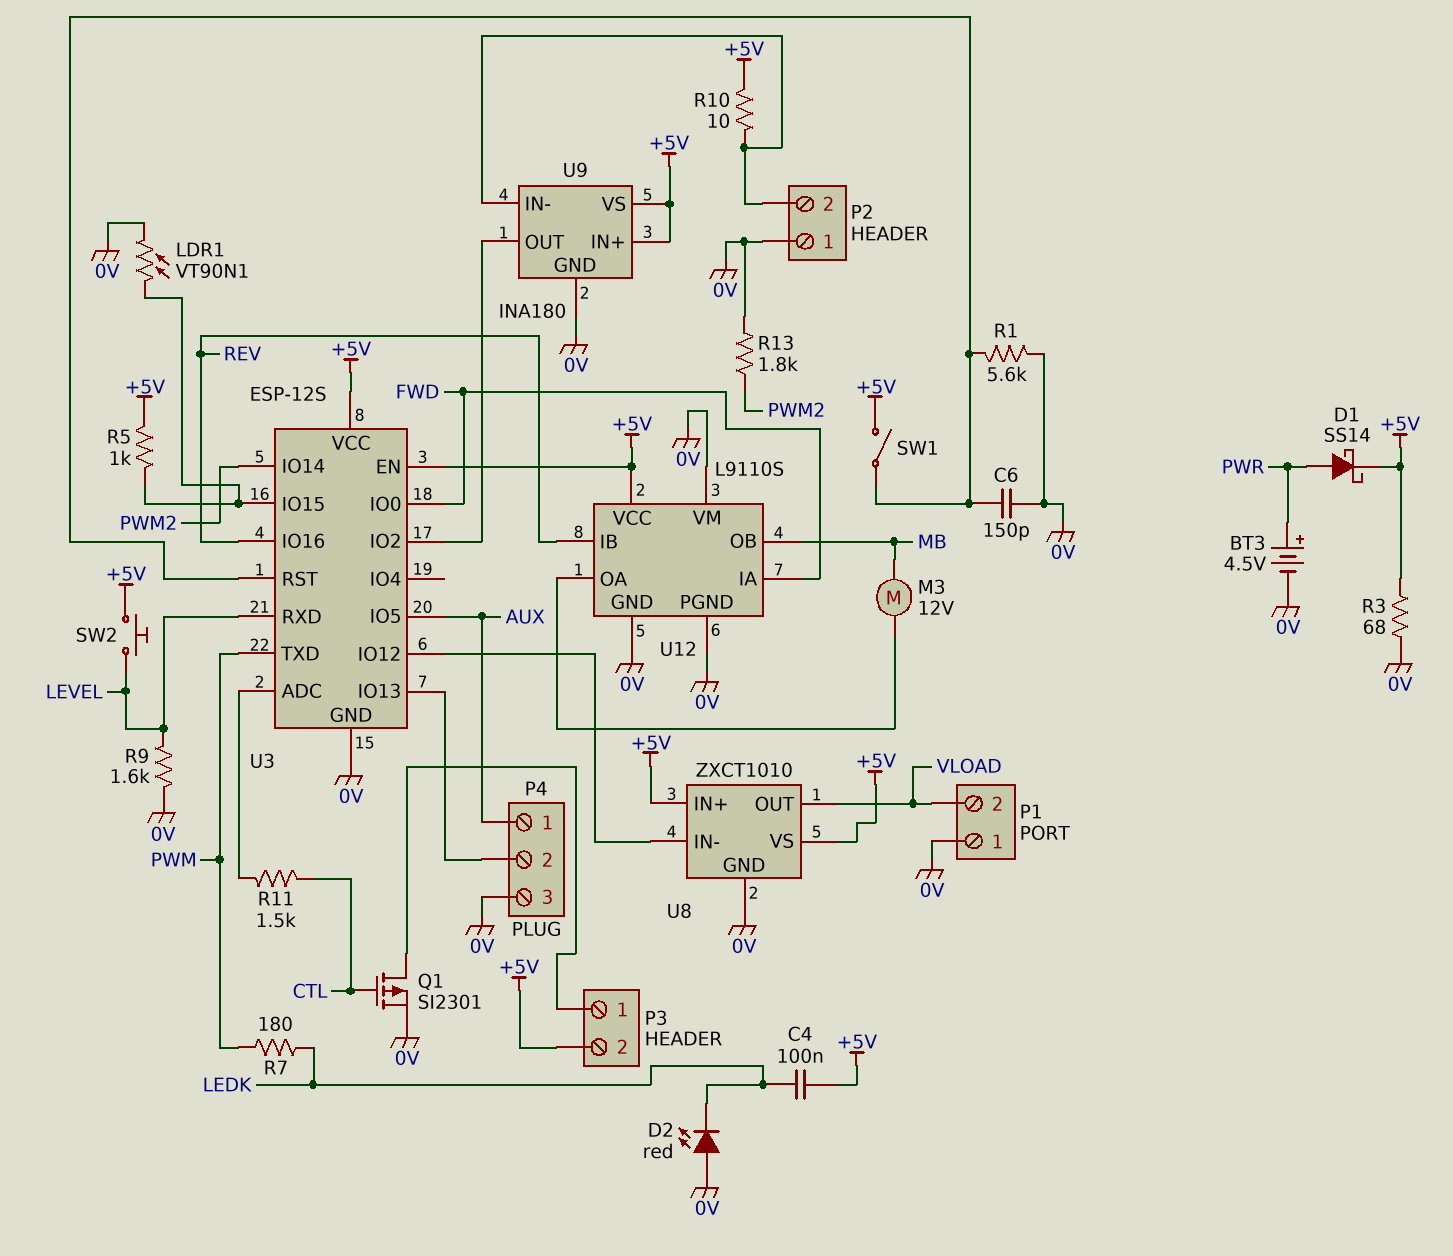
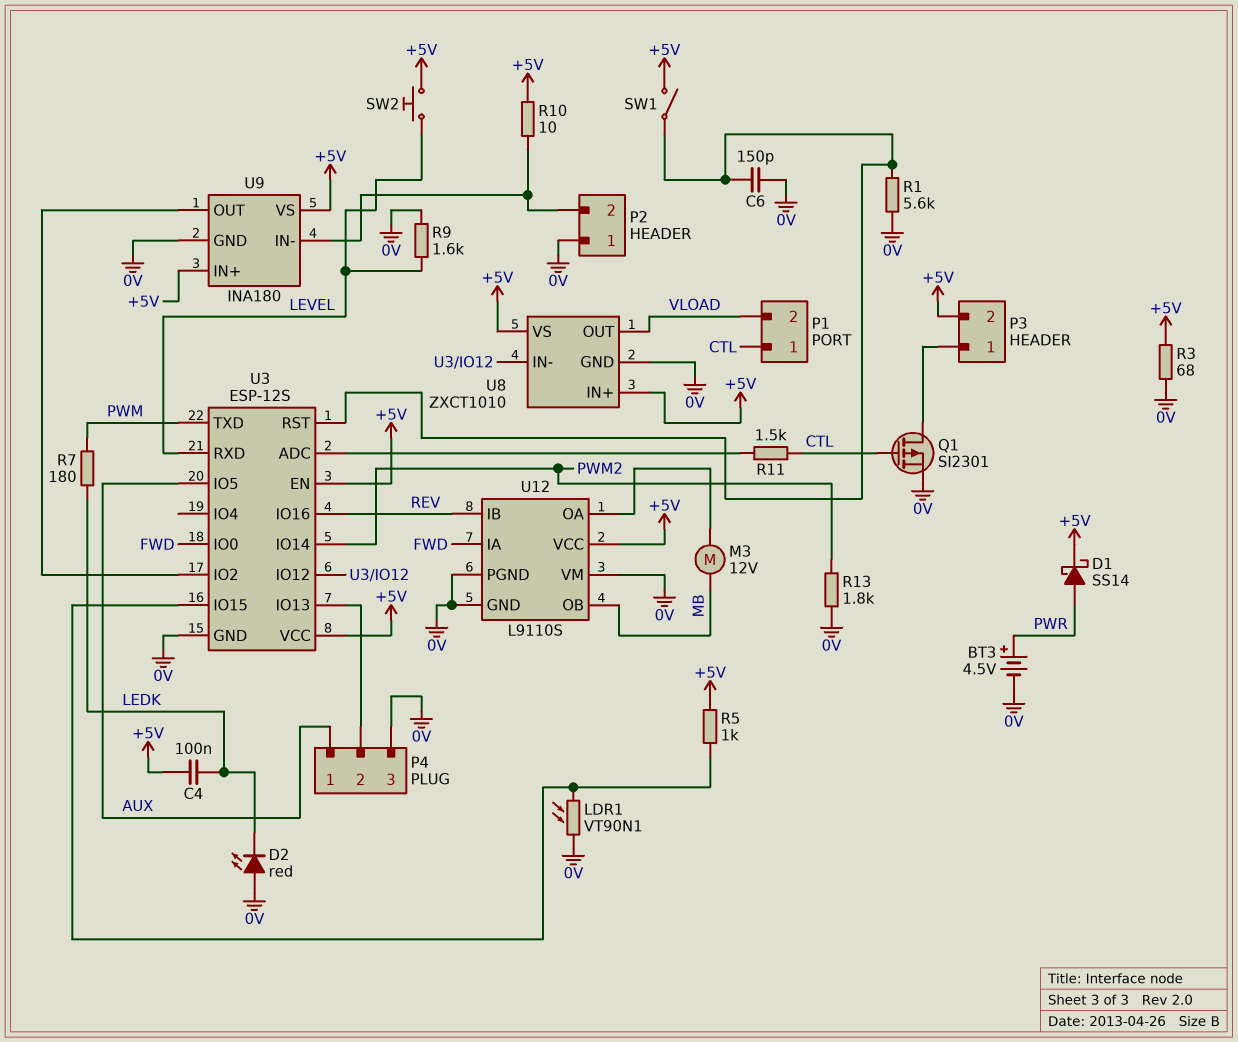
P1 pin 1: 0V -> CTL

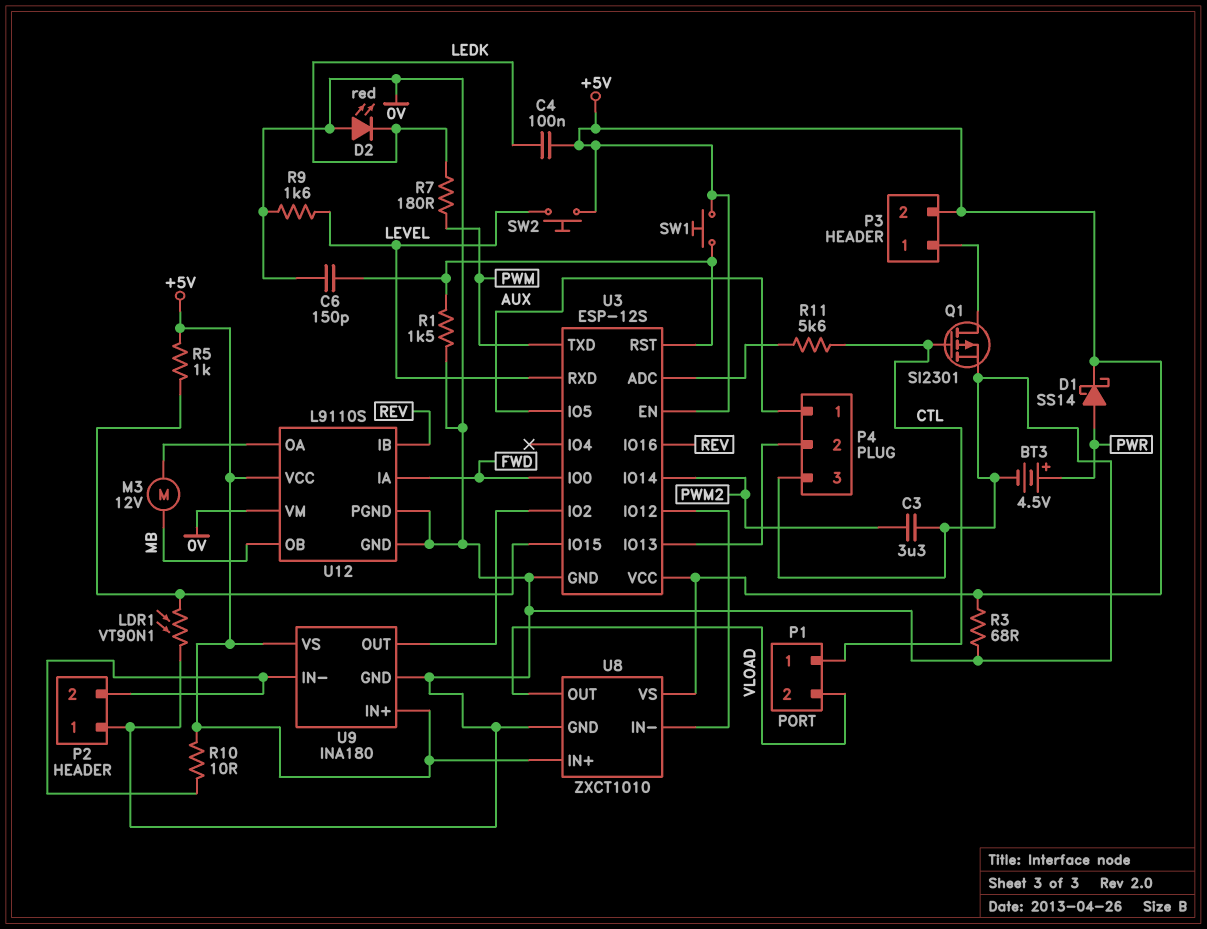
C3: none -> 3.3uF (0V, PWM2)
R1: 5.6k (0V, U3/RST) -> 1.5k (0V, U3/RST)
R11: 1.5k (CTL, U3/ADC) -> 5.6k (CTL, U3/ADC)
R13: 1.8k (0V, PWM2) -> none
SW1: switch (+5V, U3/RST) -> button (+5V, U3/RST)

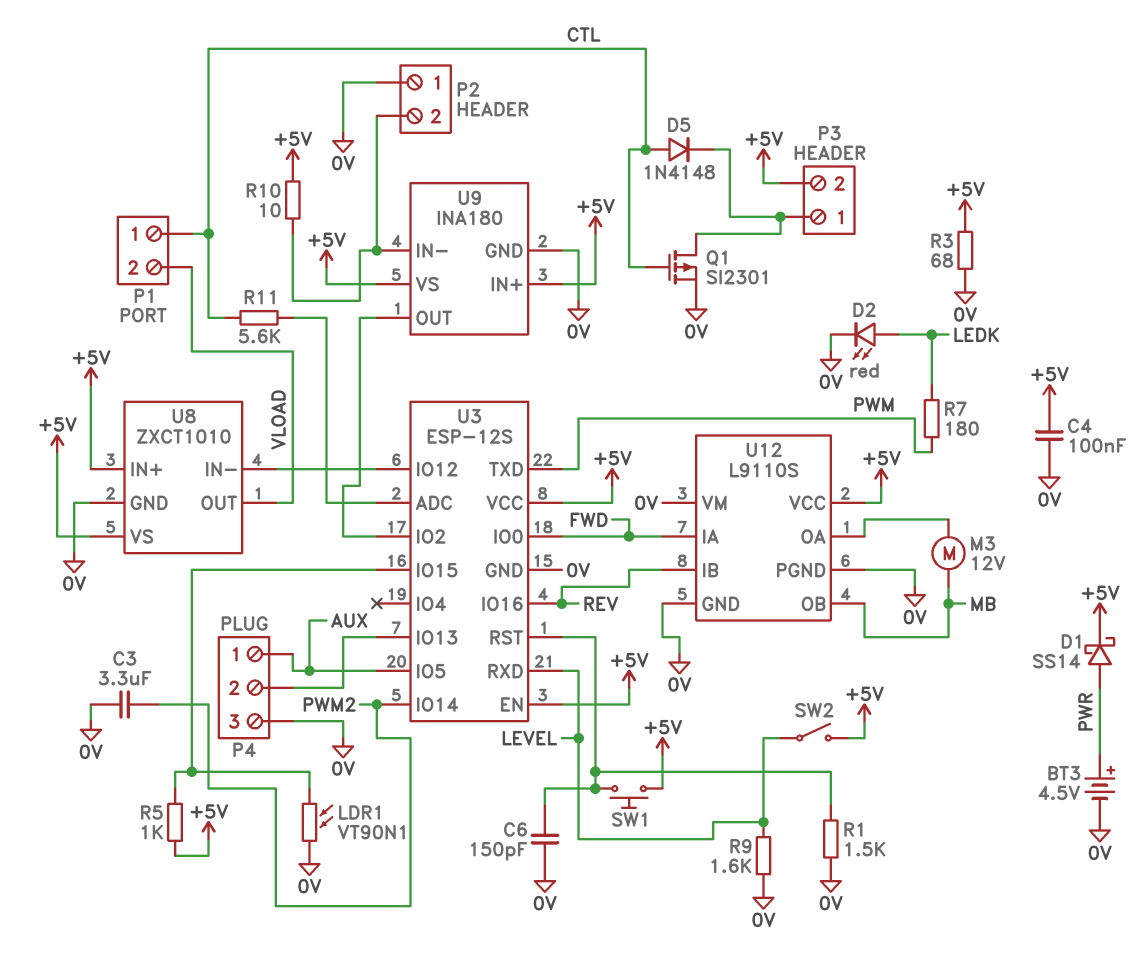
C4: 100nF (+5V, LEDK) -> 100nF (+5V, 0V)
D2: LED red (A 0V, K LEDK) -> LED red (A LEDK, K 0V)
D5: none -> diode 1N4148 (A CTL, K P3/1)
SW2: button (+5V, LEVEL) -> switch (+5V, LEVEL)

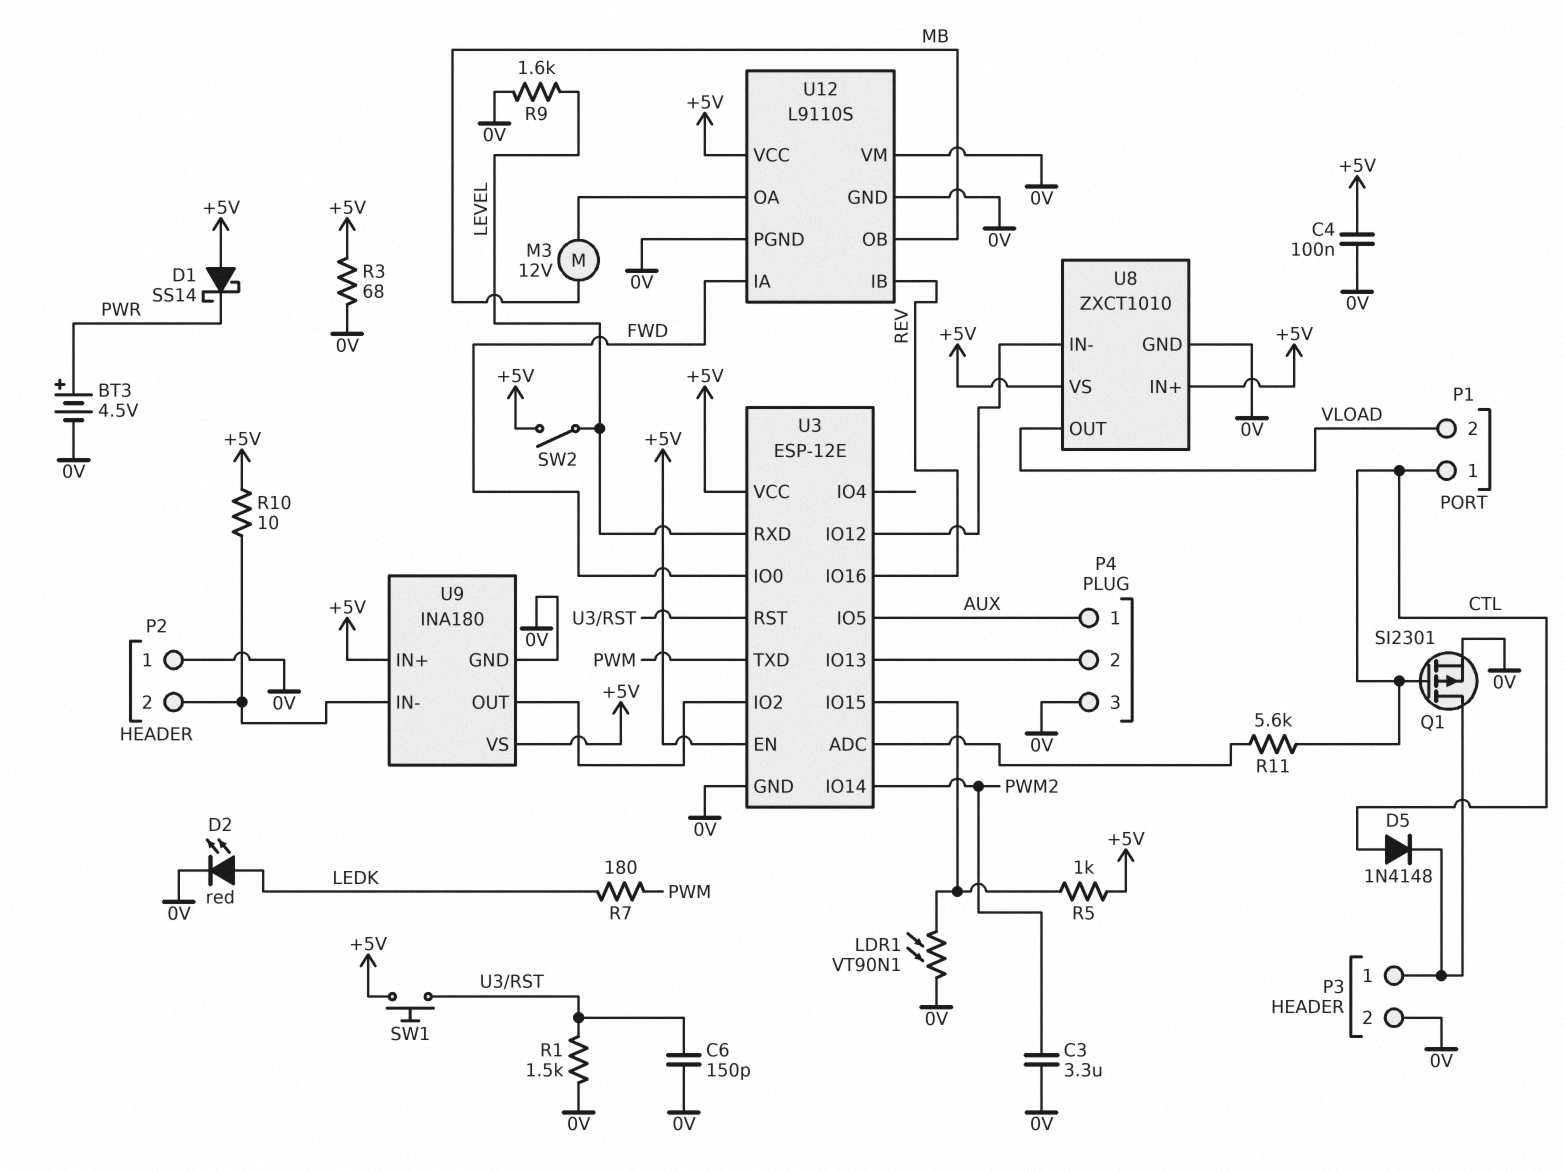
D1: schottky SS14 (A PWR, K +5V) -> schottky SS14 (A +5V, K PWR)
P3 pin 2: +5V -> 0V
U3: ESP-12S -> ESP-12E

